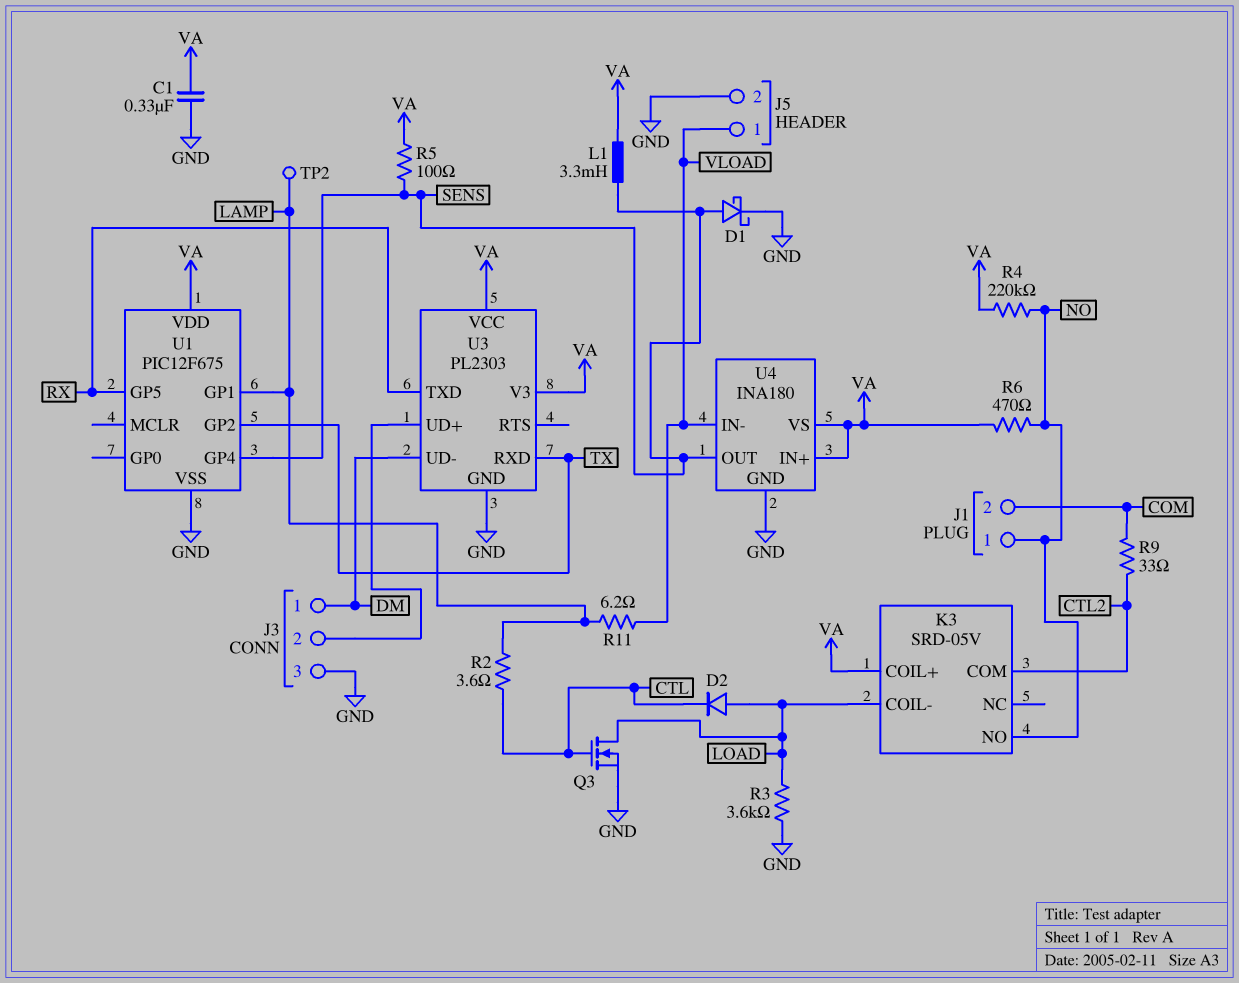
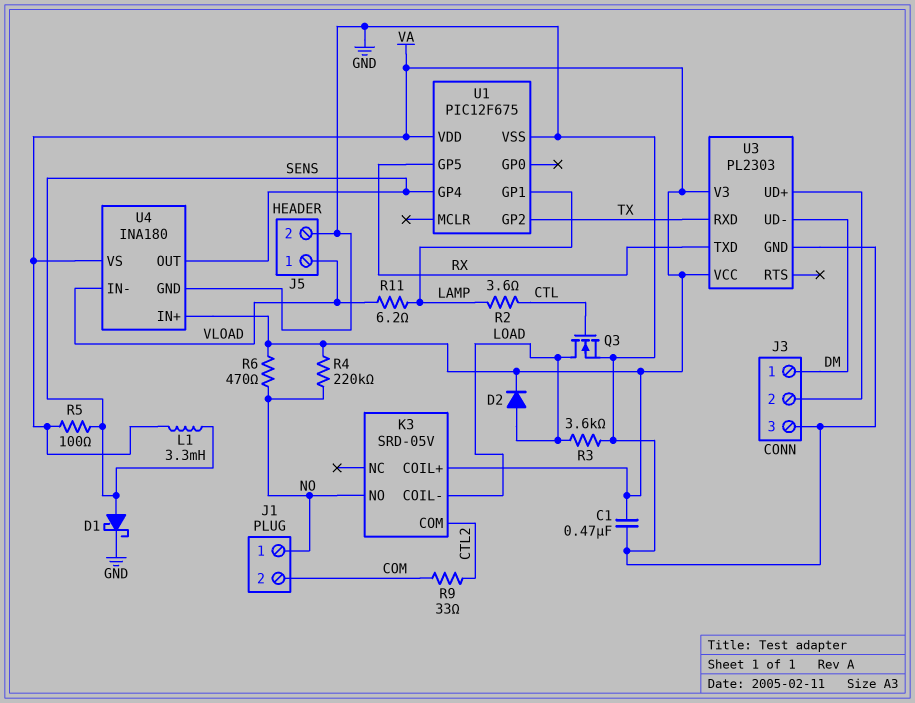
C1: 330nF (GND, VA) -> 470nF (GND, VA)
D2: diode (A LOAD, K CTL) -> diode (A LOAD, K VA)
TP2: test point (LAMP) -> none

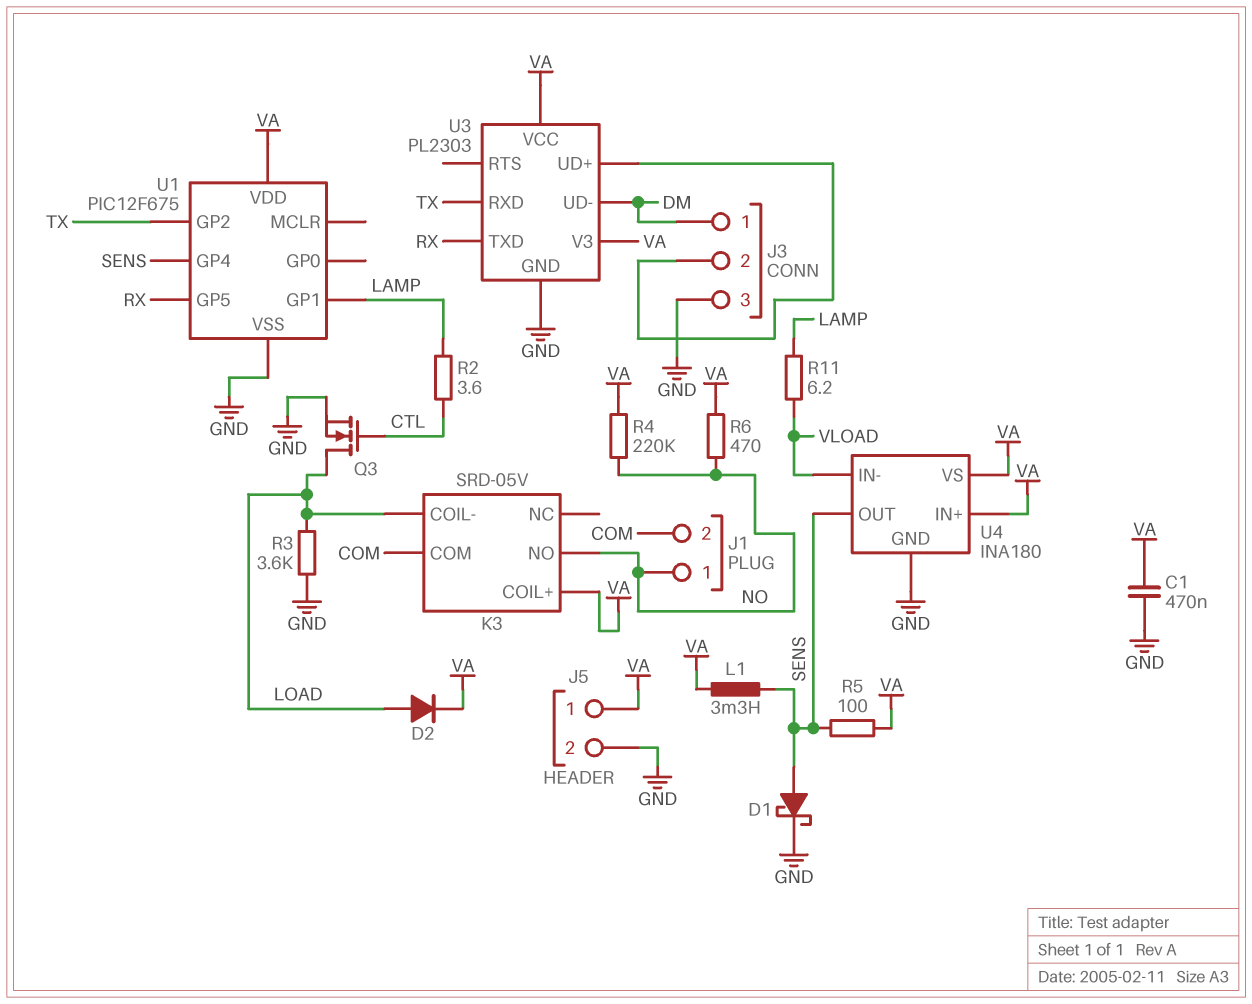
J5 pin 1: VLOAD -> VA
K3 pin COM: CTL2 -> COM
R9: 33 (COM, CTL2) -> none

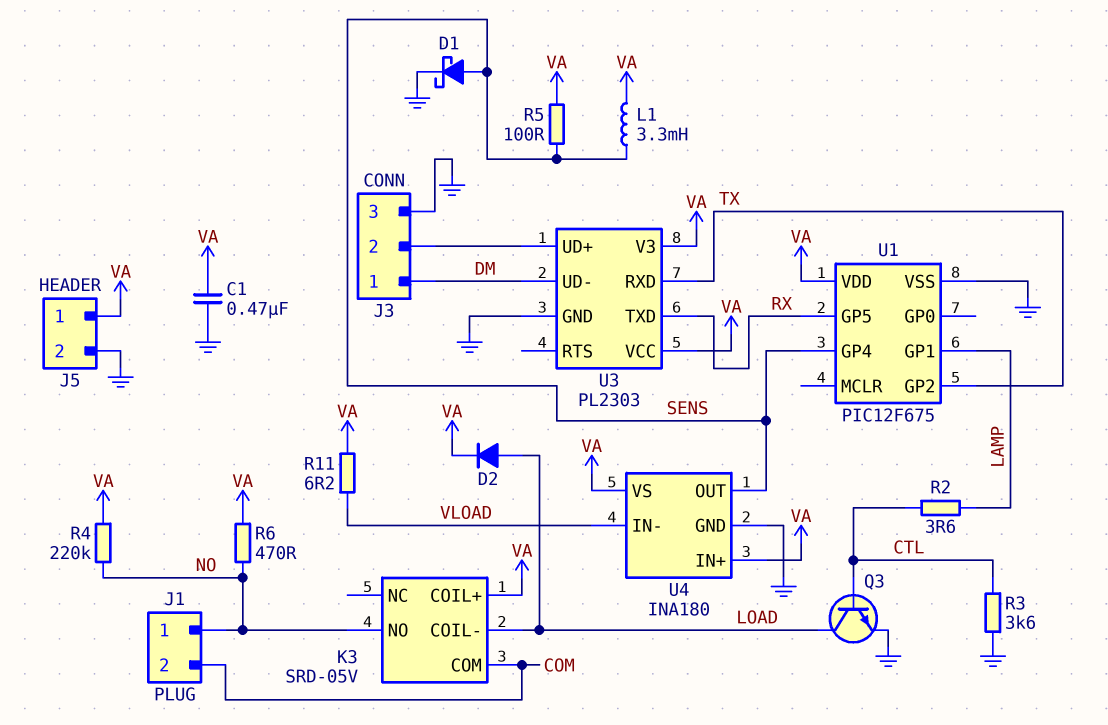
Q3: NMOS (G CTL, D LOAD, S GND) -> NPN (B CTL, C LOAD, E GND)
R3: 3.6k (GND, LOAD) -> 3.6k (CTL, GND)
R11: 6.2 (LAMP, VLOAD) -> 6.2 (VA, VLOAD)

